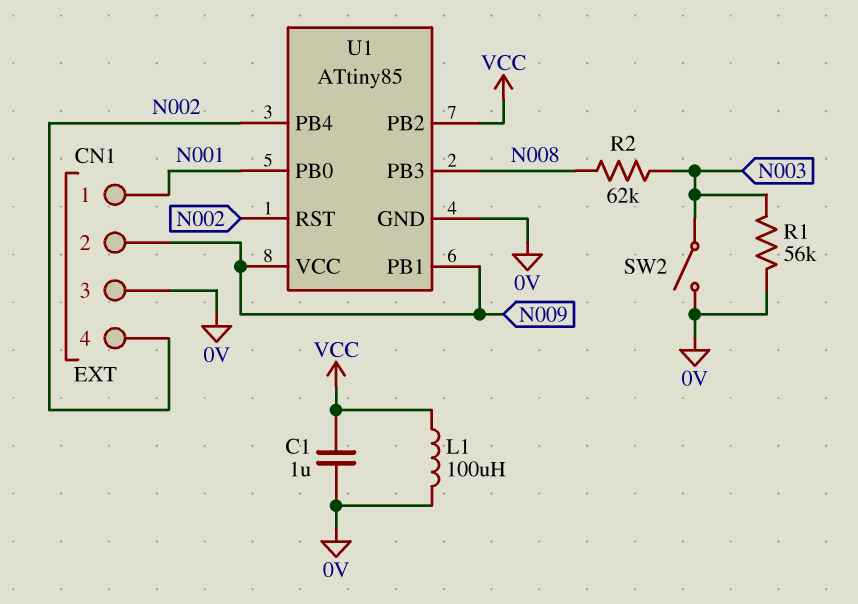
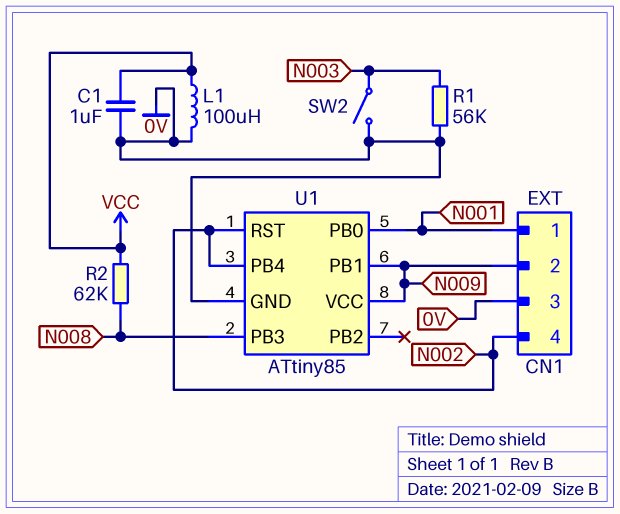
R2: 62k (N003, N008) -> 62k (N008, VCC)
U1 pin PB2: VCC -> none

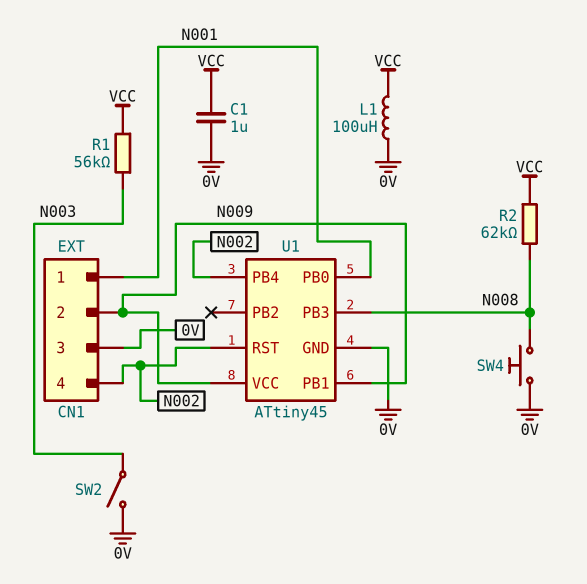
R1: 56k (0V, N003) -> 56k (N003, VCC)
SW4: none -> button (0V, N008)
U1: ATtiny85 -> ATtiny45

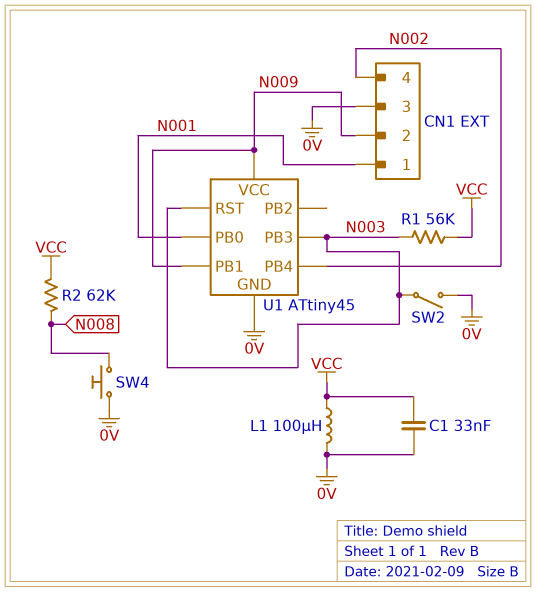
C1: 1uF (0V, VCC) -> 33nF (0V, VCC)
U1 pin PB3: N008 -> N003
U1 pin RST: N002 -> N003

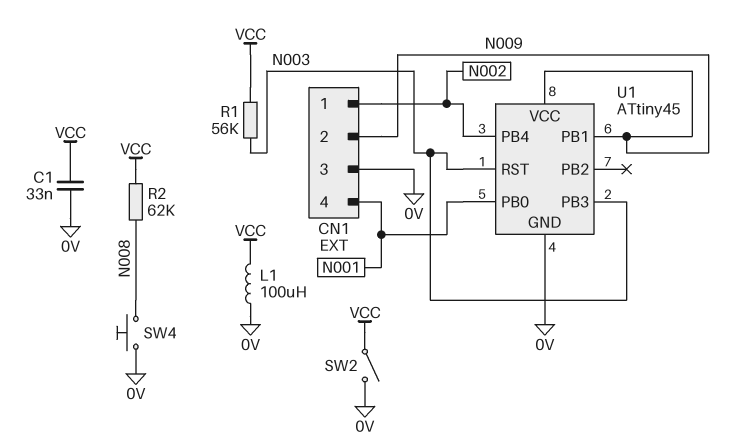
CN1 pin 1: N001 -> N002
CN1 pin 4: N002 -> N001
SW2: switch (0V, N003) -> switch (0V, VCC)

